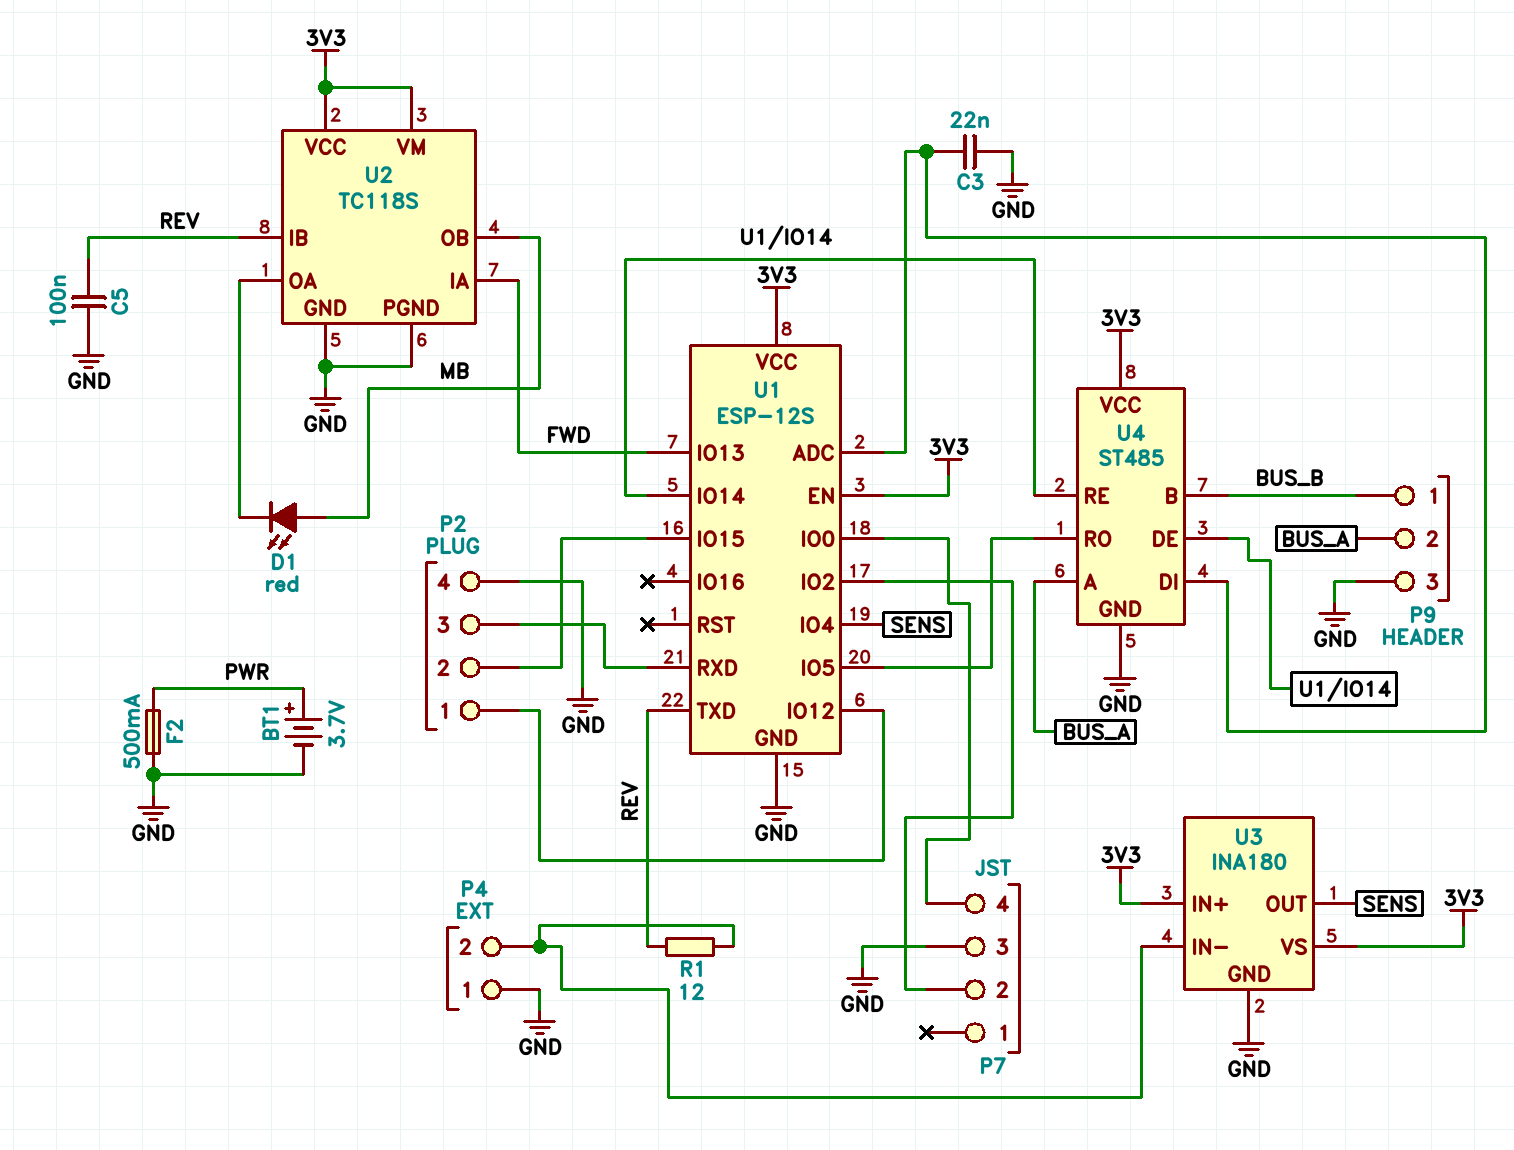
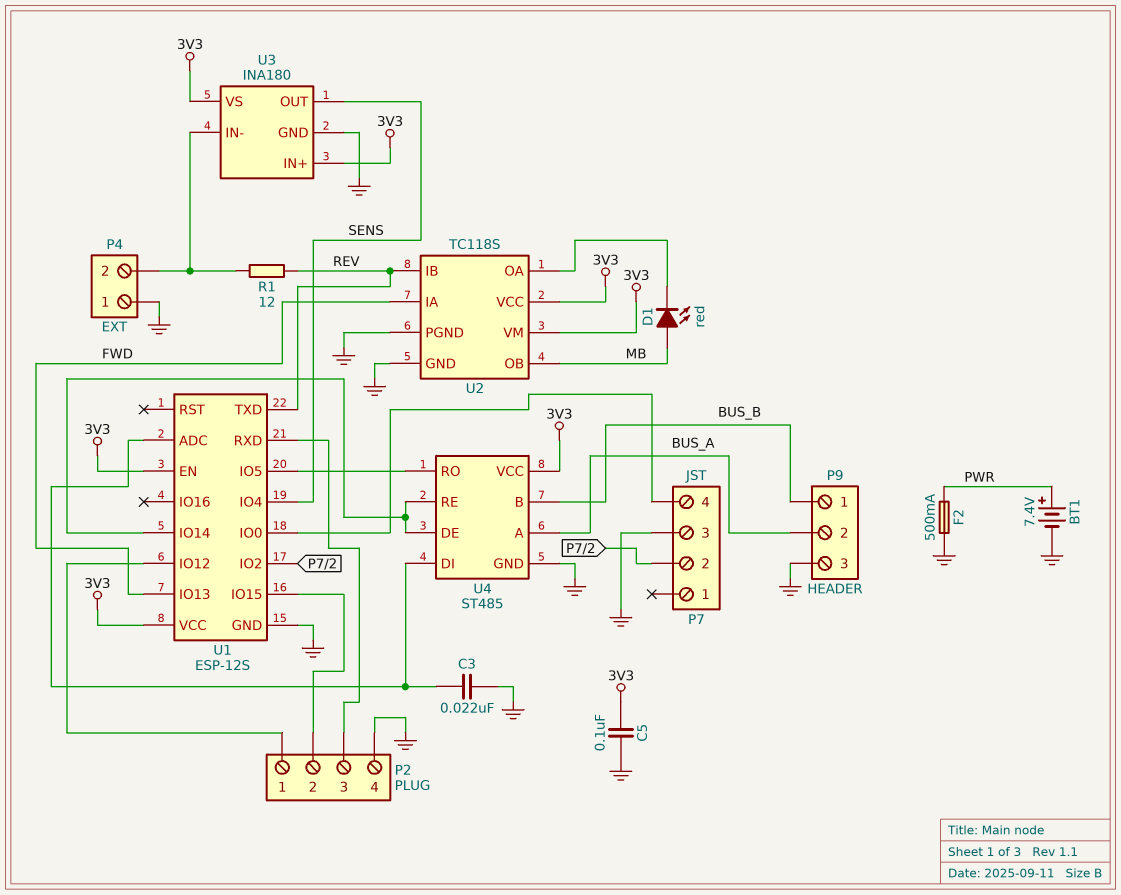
BT1: 3.7V (plus PWR, minus GND) -> 7.4V (plus PWR, minus GND)
C5: 100nF (GND, REV) -> 100nF (3V3, GND)

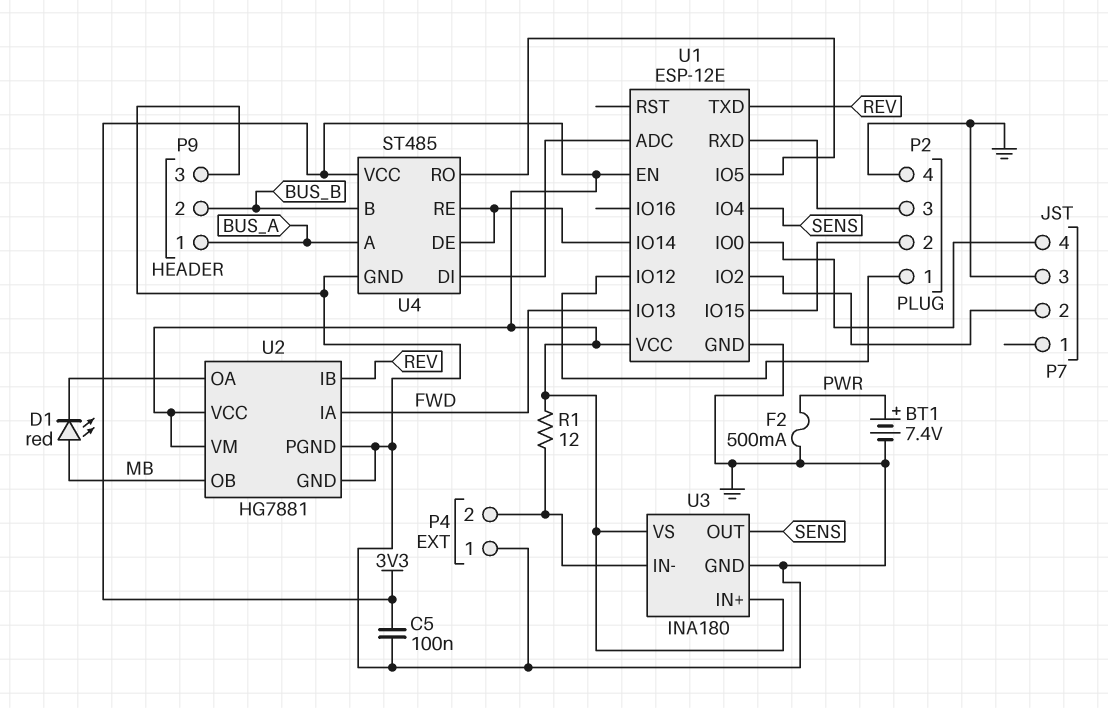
C3: 22nF (GND, U1/ADC) -> none
P9 pin 1: BUS_B -> BUS_A
P9 pin 2: BUS_A -> BUS_B
R1: 12 (P4/2, REV) -> 12 (3V3, P4/2)
U1: ESP-12S -> ESP-12E
U2: TC118S -> HG7881

